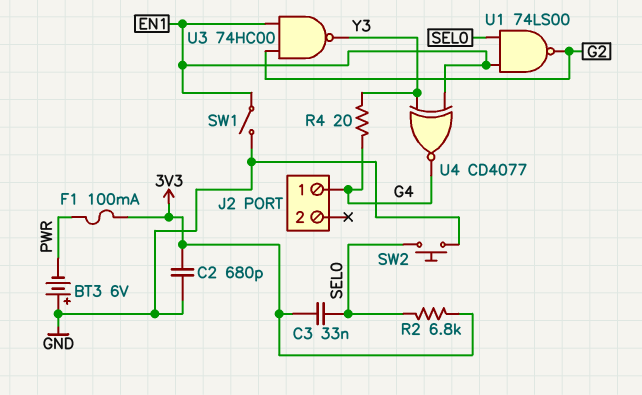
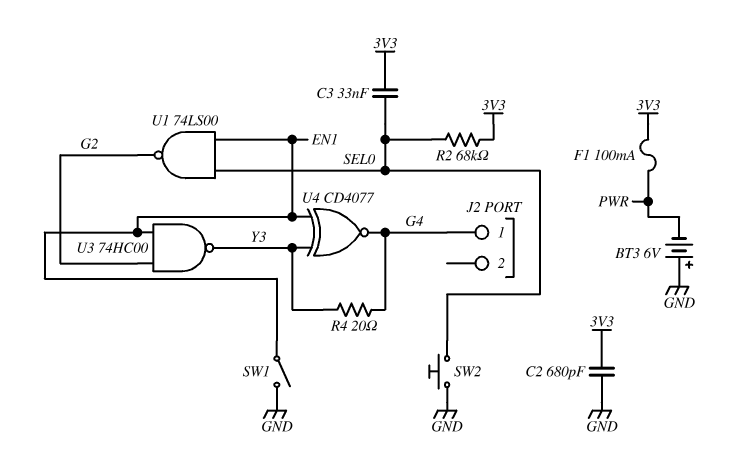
R2: 6.8k (3V3, SEL0) -> 68k (3V3, SEL0)

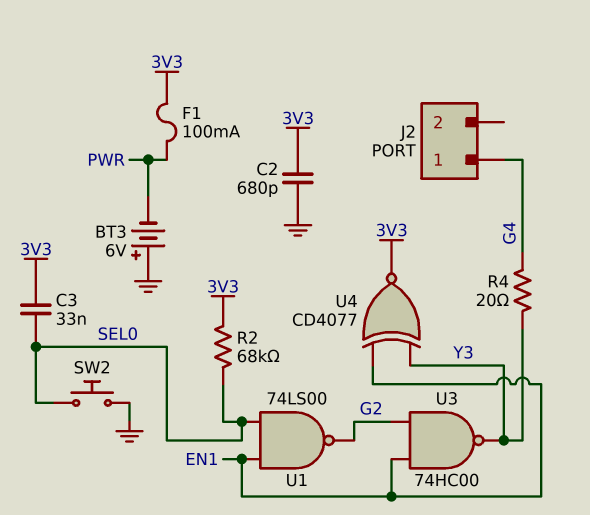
SW1: switch (EN1, GND) -> none
U4: XNOR CD4077 (in EN1, in Y3, out G4) -> XNOR CD4077 (in EN1, in Y3, out 3V3)

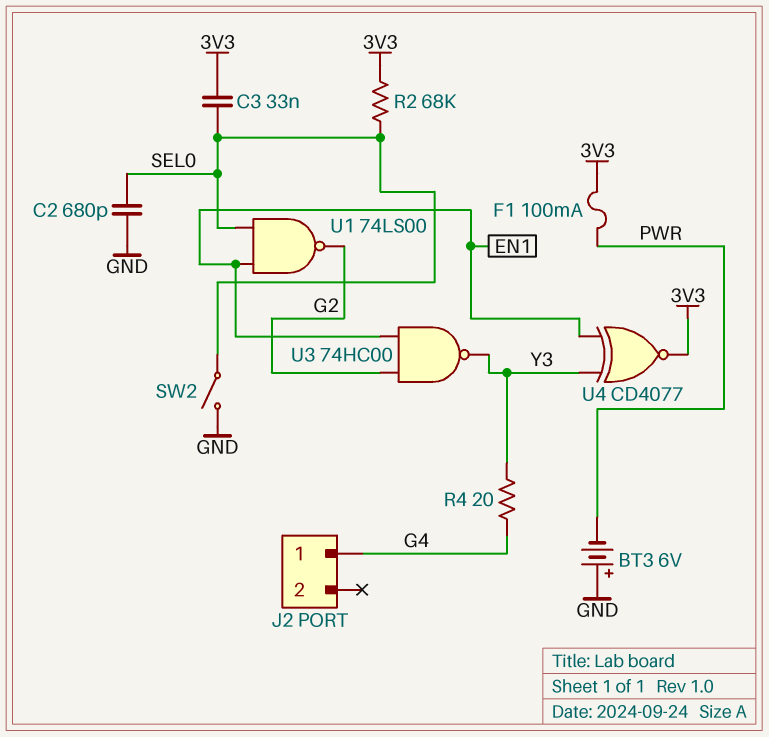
C2: 680pF (3V3, GND) -> 680pF (GND, SEL0)
SW2: button (GND, SEL0) -> switch (GND, SEL0)

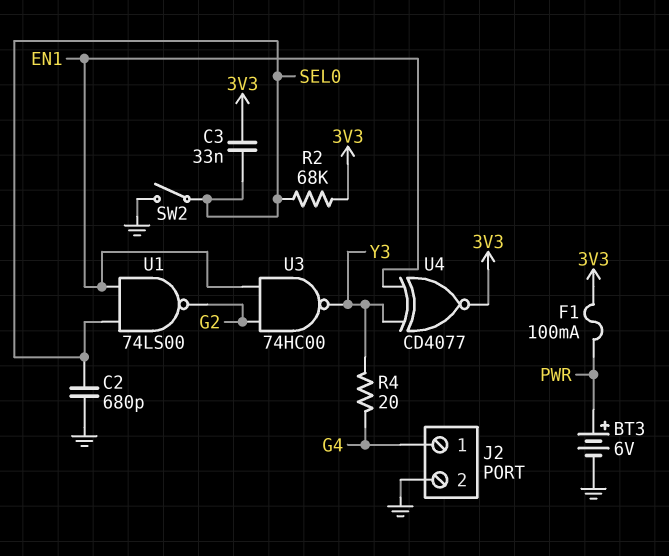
BT3: 6V (plus GND, minus PWR) -> 6V (plus PWR, minus GND)
J2 pin 2: none -> GND

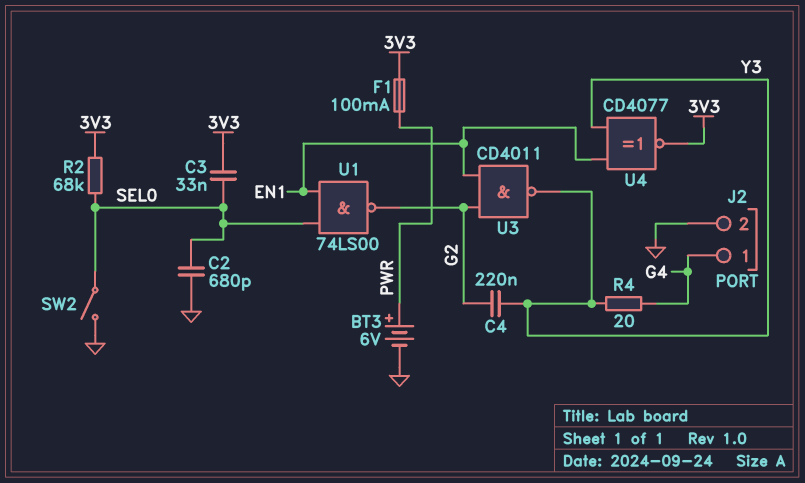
C4: none -> 220nF (G2, Y3)
U3: NAND 74HC00 (in EN1, in G2, out Y3) -> NAND CD4011 (in EN1, in G2, out Y3)

